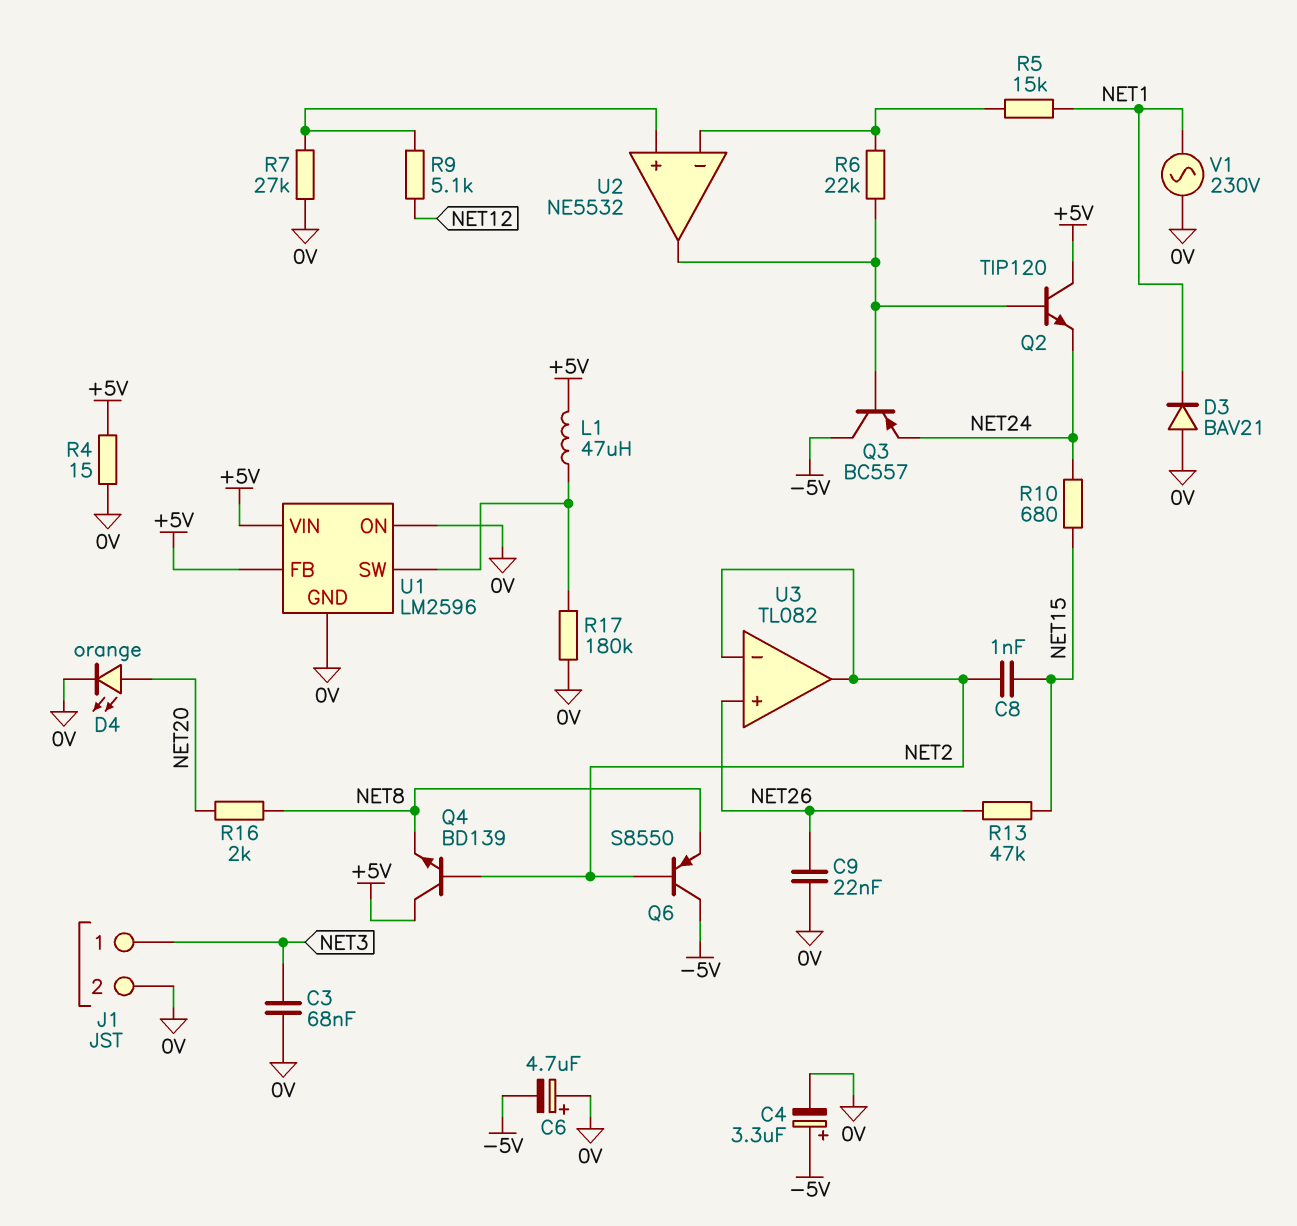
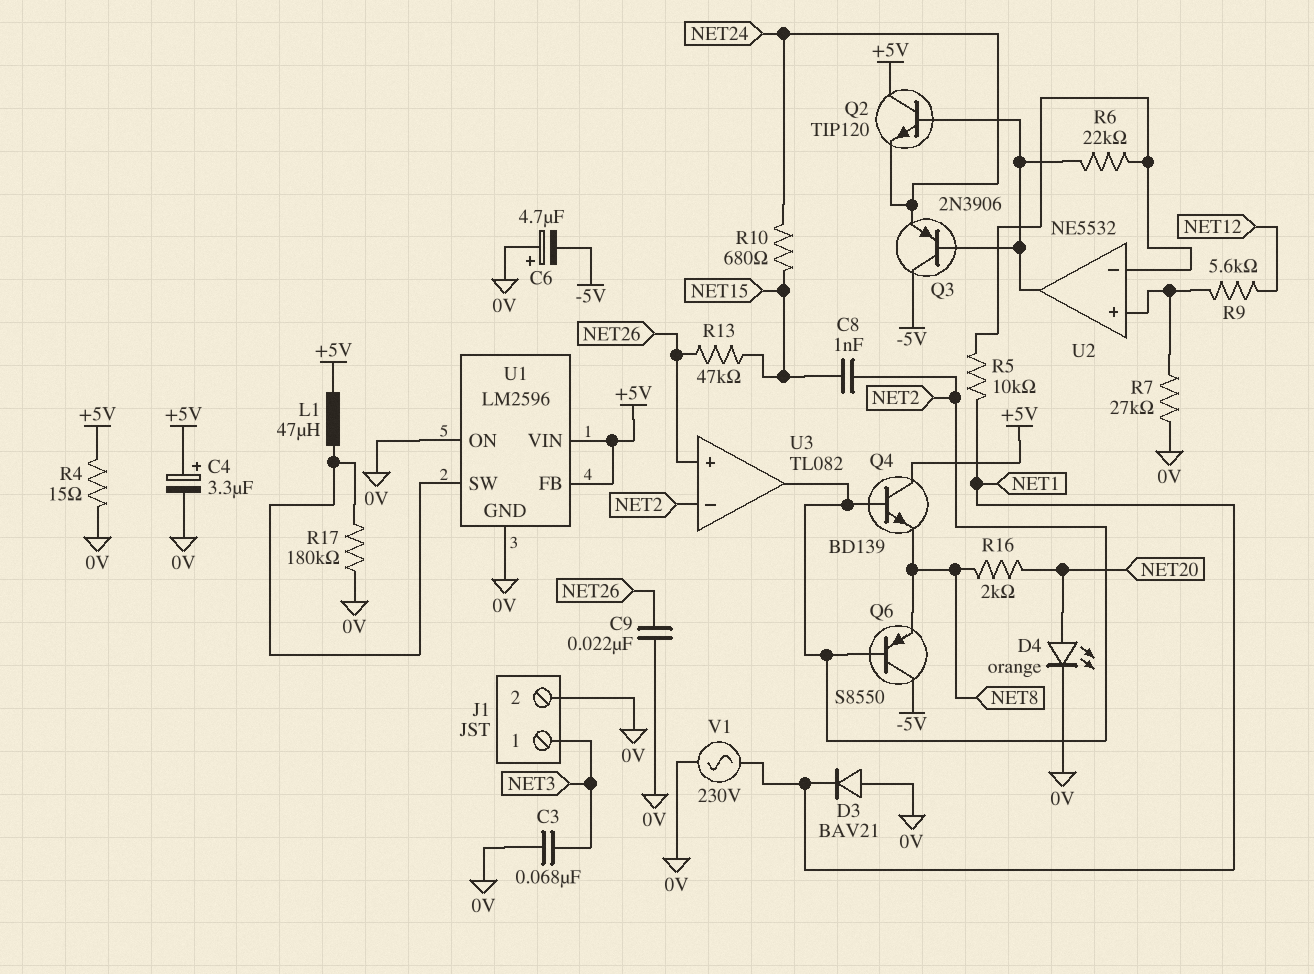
C4: 3.3uF (plus -5V, minus 0V) -> 3.3uF (plus +5V, minus 0V)
Q3: PNP BC557 (B U2/out, C -5V, E NET24) -> PNP 2N3906 (B U2/out, C -5V, E NET24)
R5: 15k (NET1, U2/in-) -> 10k (NET1, U2/in-)
R9: 5.1k (NET12, U2/in+) -> 5.6k (NET12, U2/in+)

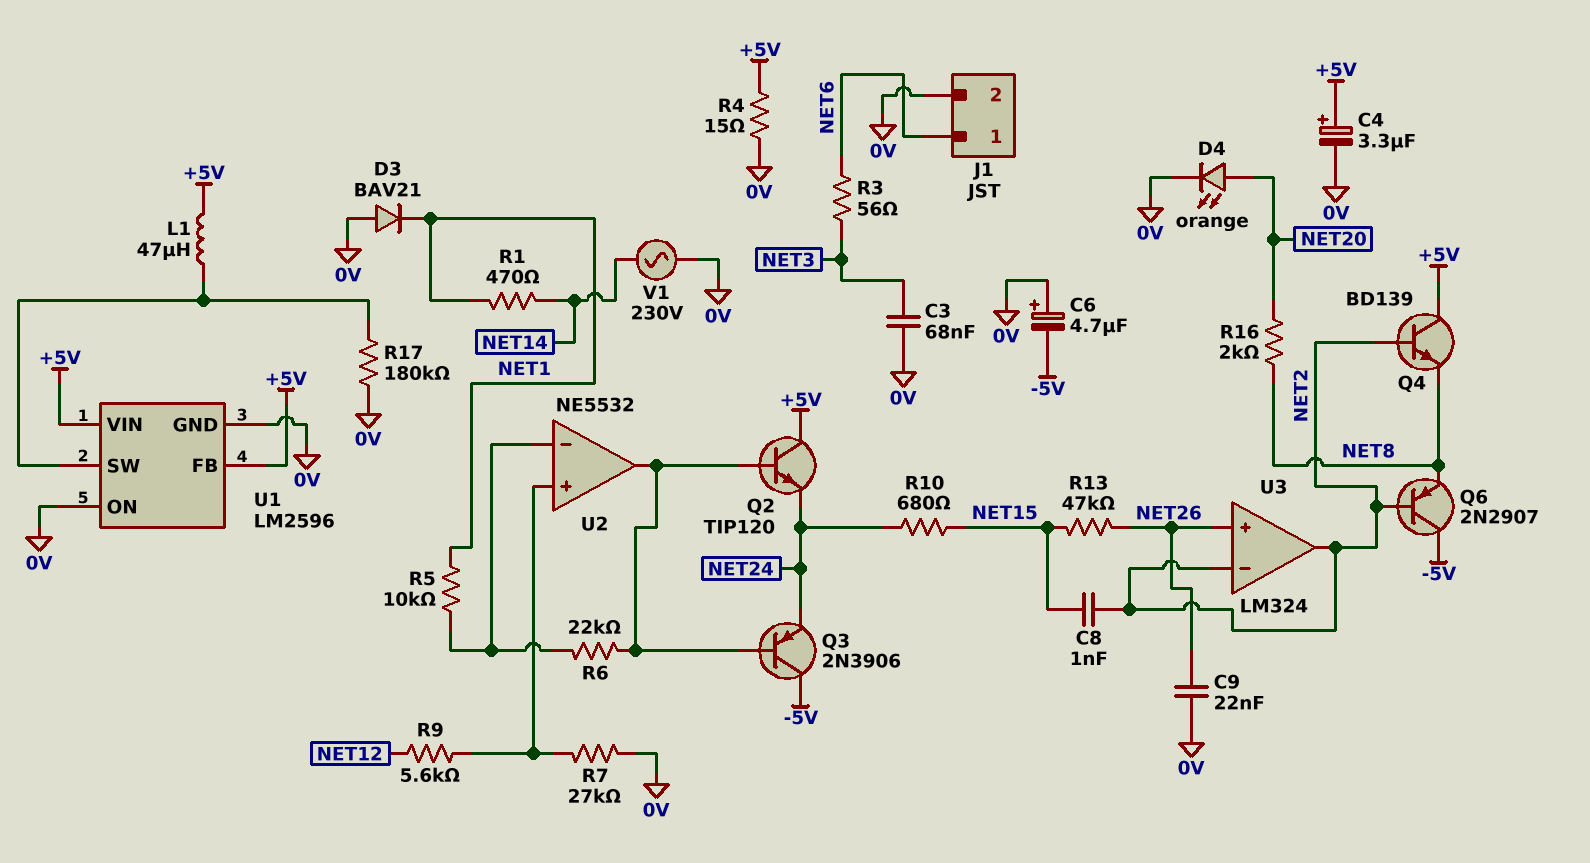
J1 pin 1: NET3 -> NET6
Q6: PNP S8550 (B NET2, C -5V, E NET8) -> PNP 2N2907 (B NET2, C -5V, E NET8)
R1: none -> 470 (NET1, NET14)
R3: none -> 56 (NET3, NET6)
U3: TL082 -> LM324
V1: AC 230V (0V, NET1) -> AC 230V (0V, NET14)

